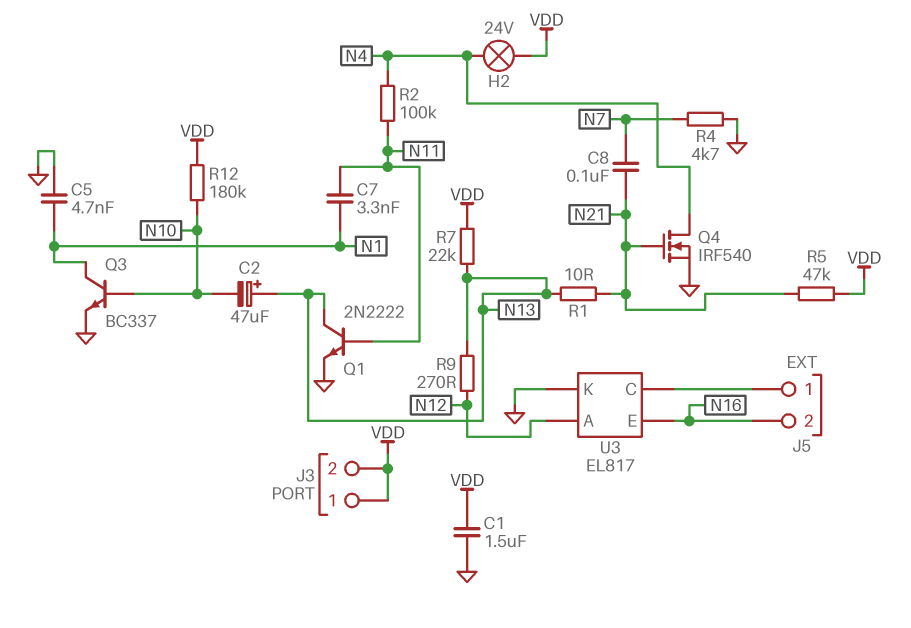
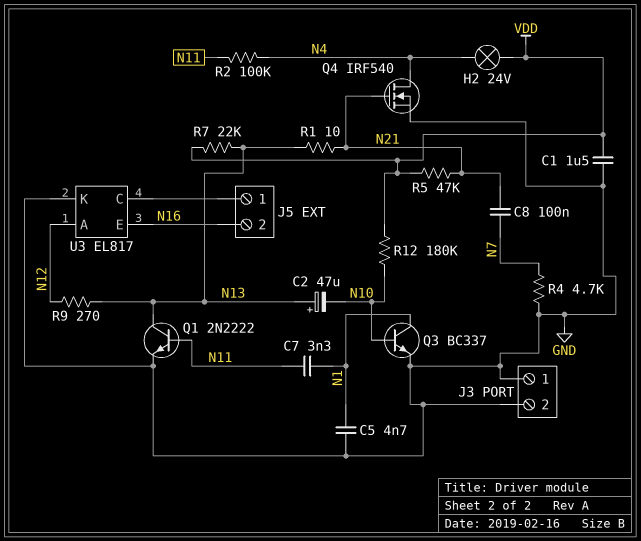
J3 pin 1: VDD -> GND
J3 pin 2: VDD -> GND

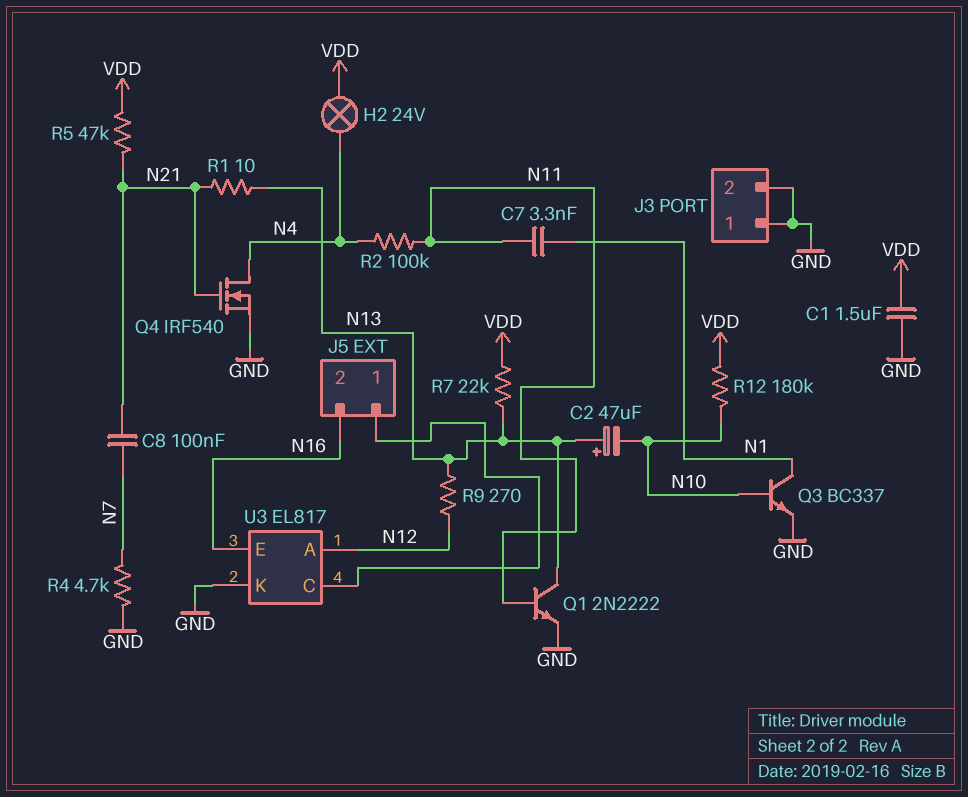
C5: 4.7nF (GND, N1) -> none

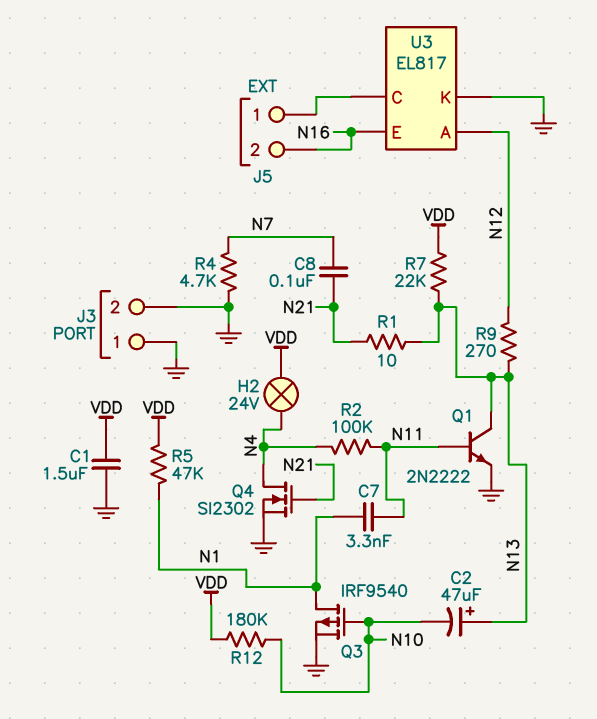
Q3: NPN BC337 (B N10, C N1, E GND) -> PMOS IRF9540 (G N10, D N1, S GND)
Q4: NMOS IRF540 (G N21, D N4, S GND) -> NMOS SI2302 (G N21, D N4, S GND)
R5: 47k (N21, VDD) -> 47k (N1, VDD)

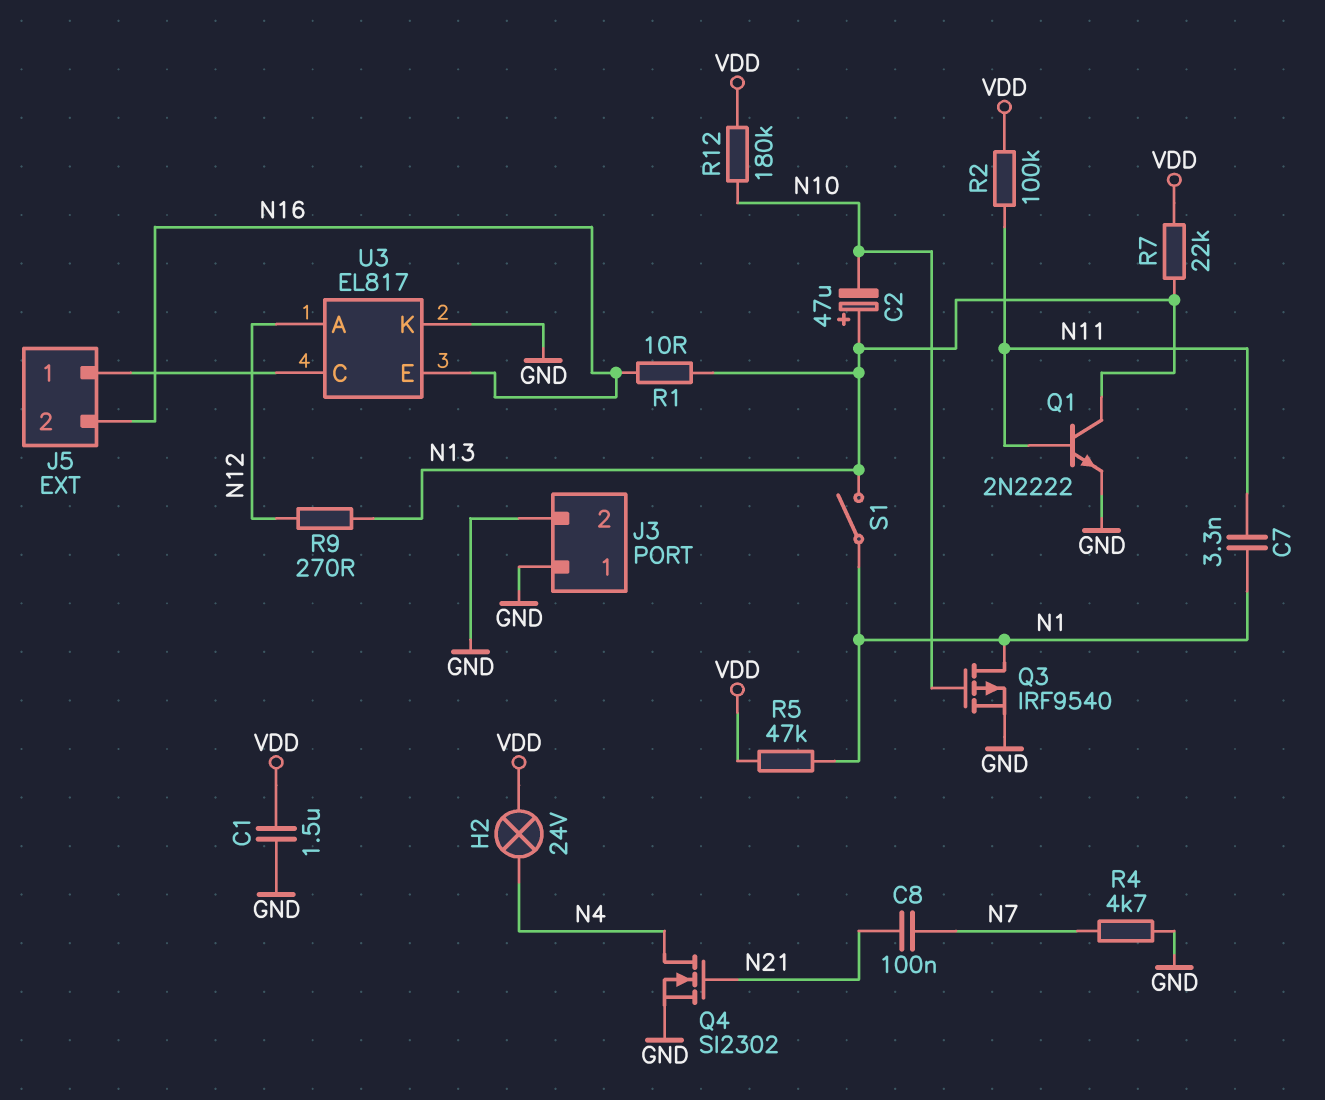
R1: 10 (N13, N21) -> 10 (N13, N16)
R2: 100k (N4, N11) -> 100k (N11, VDD)
S1: none -> switch (N1, N13)

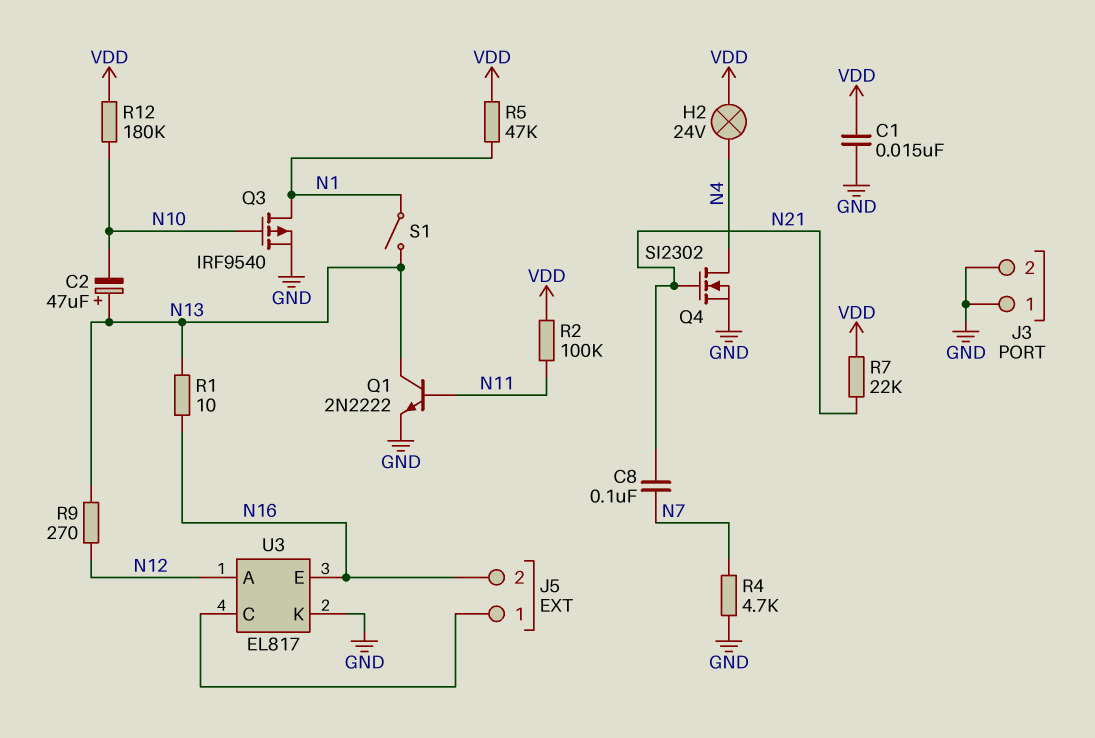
C1: 1.5uF (GND, VDD) -> 15nF (GND, VDD)
C7: 3.3nF (N1, N11) -> none
R7: 22k (N13, VDD) -> 22k (N21, VDD)

